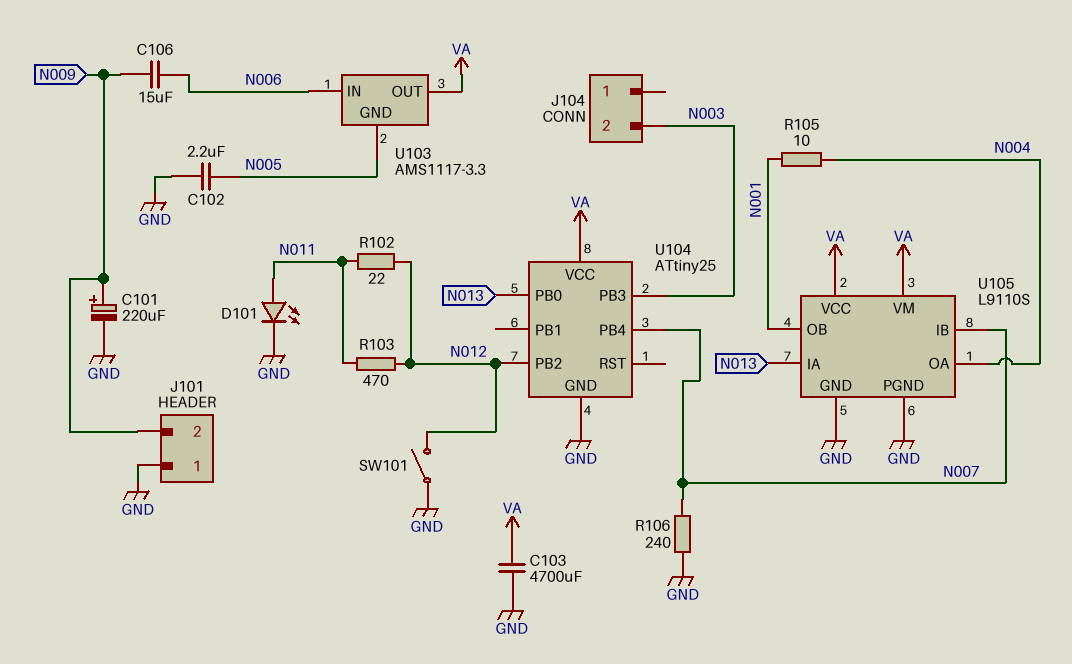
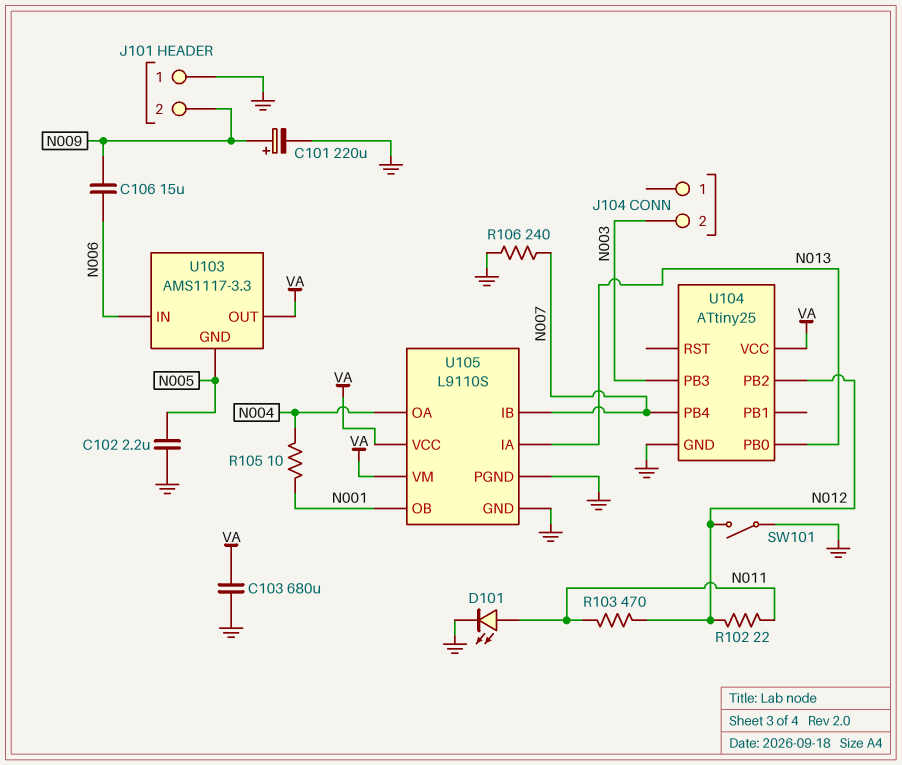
C103: 4700uF (GND, VA) -> 680uF (GND, VA)

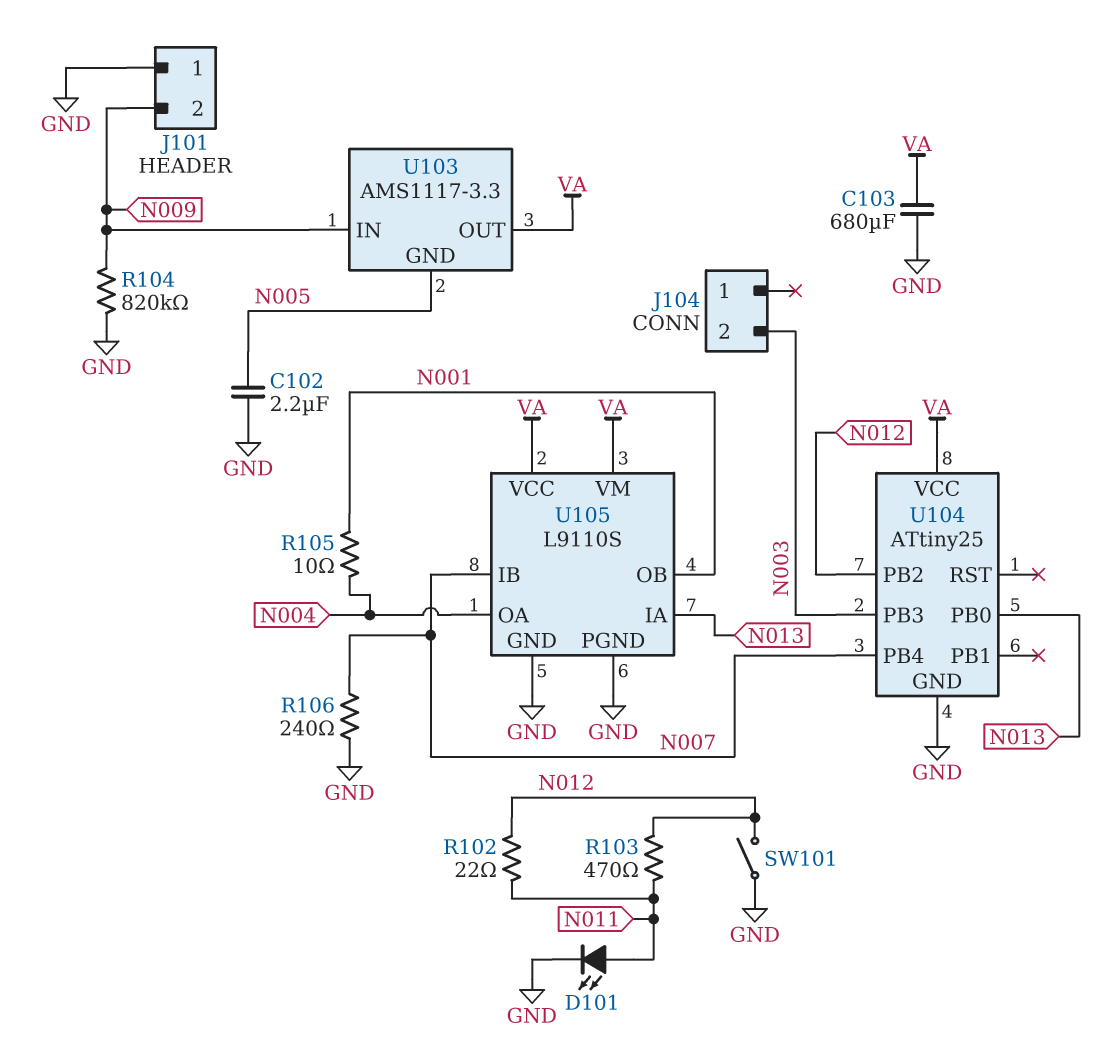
C101: 220uF (plus N009, minus GND) -> none
C106: 15uF (N006, N009) -> none
R104: none -> 820k (GND, N009)
U103 pin IN: N006 -> N009

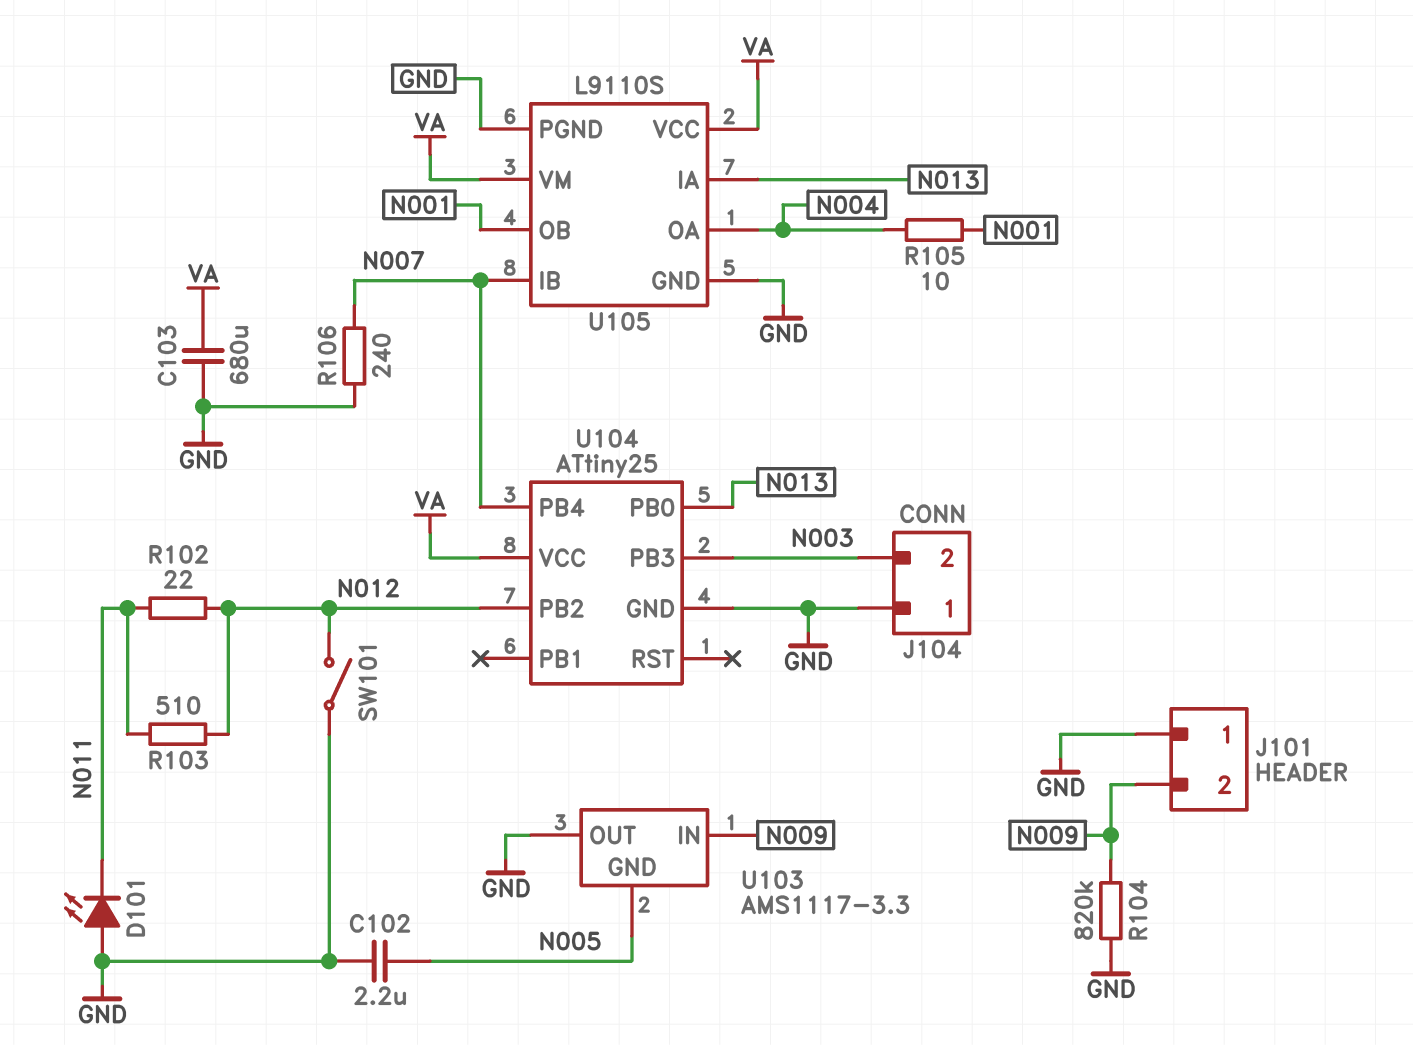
D101: LED (A N011, K GND) -> LED (A GND, K N011)
J104 pin 1: none -> GND
R103: 470 (N011, N012) -> 510 (N011, N012)
U103 pin OUT: VA -> GND

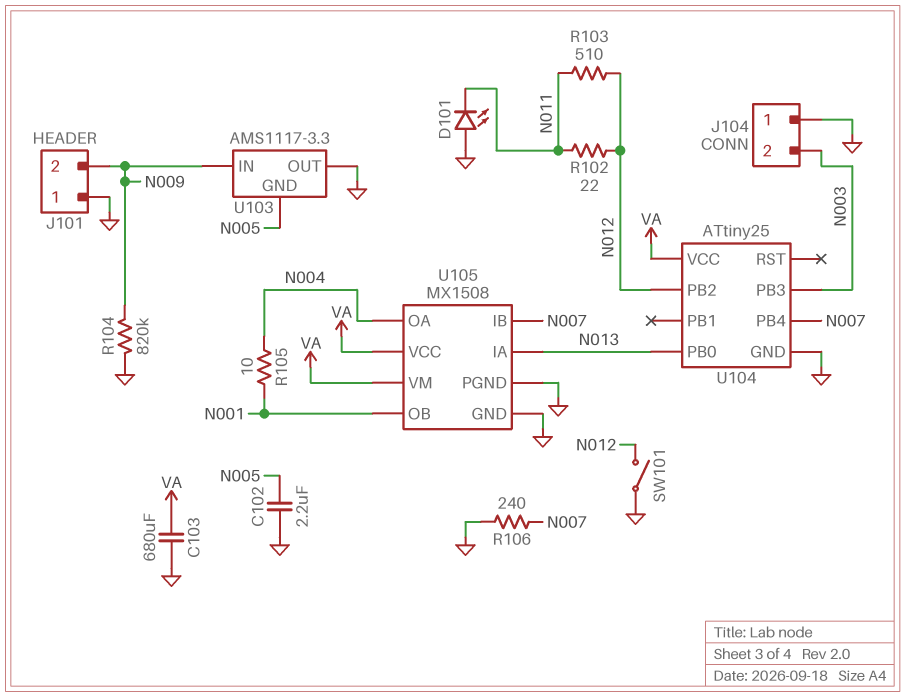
U105: L9110S -> MX1508

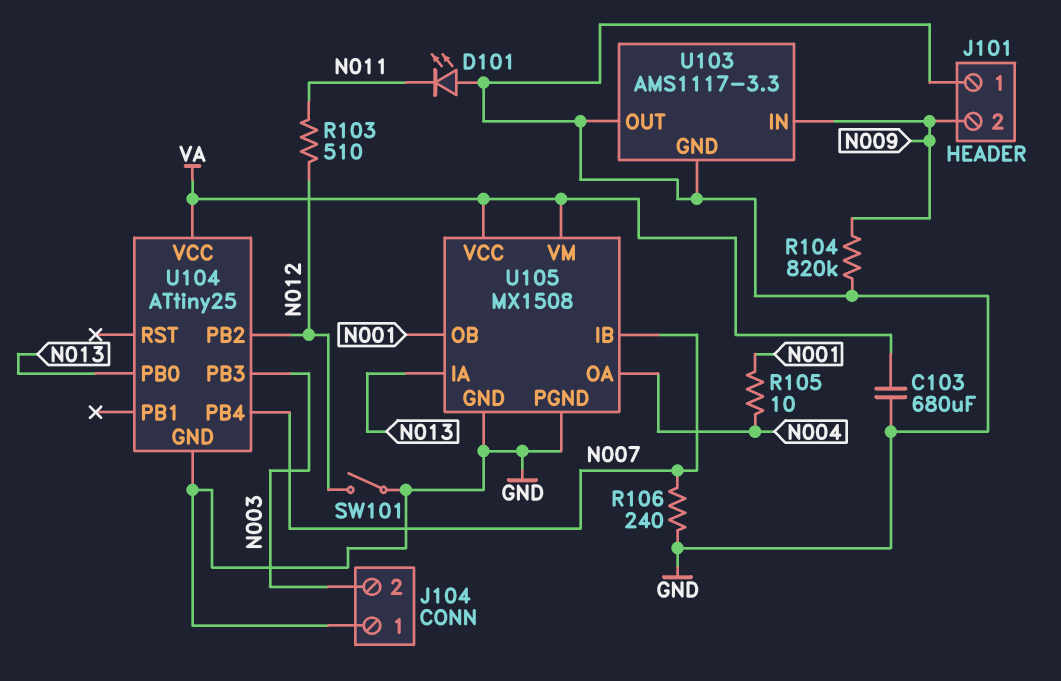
C102: 2.2uF (GND, N005) -> none
R102: 22 (N011, N012) -> none
U103 pin GND: N005 -> GND

